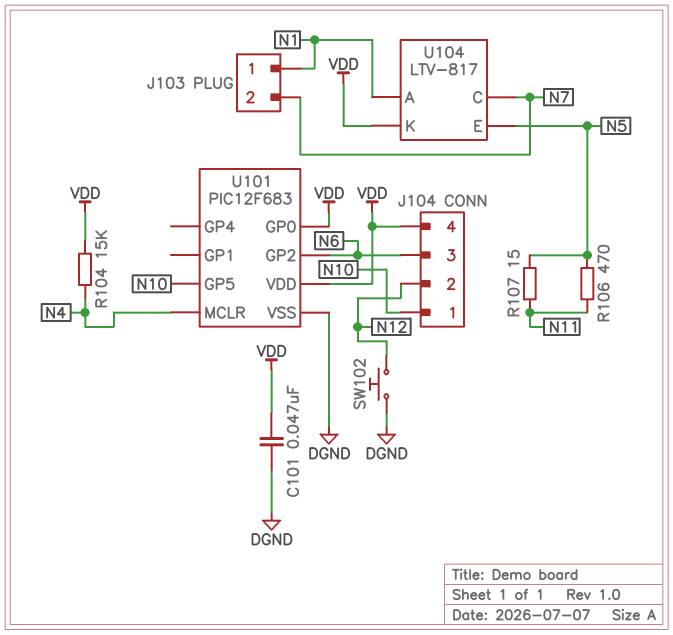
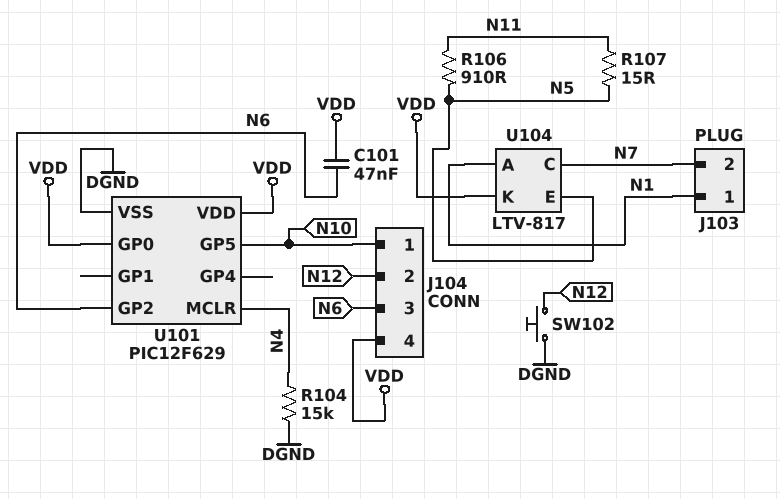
C101: 47nF (DGND, VDD) -> 47nF (N6, VDD)
R104: 15k (N4, VDD) -> 15k (DGND, N4)
R106: 470 (N5, N11) -> 910 (N5, N11)
U101: PIC12F683 -> PIC12F629

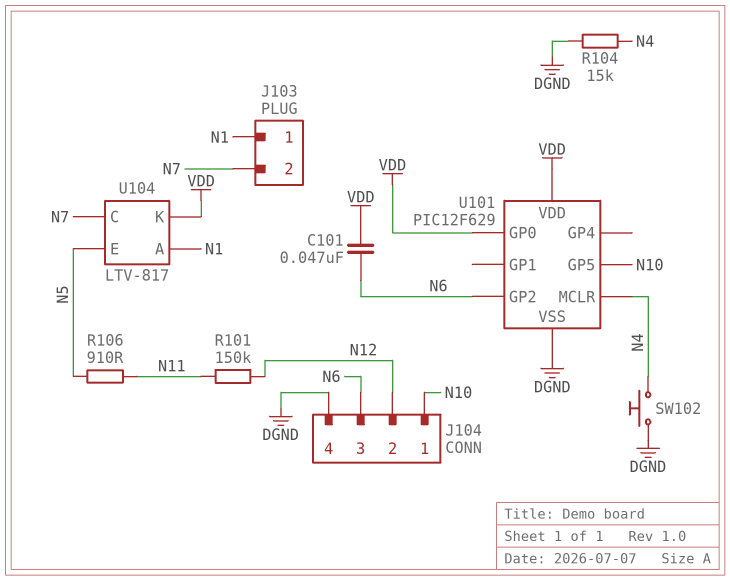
J104 pin 4: VDD -> DGND
R101: none -> 150k (N11, N12)
R107: 15 (N5, N11) -> none
SW102: button (DGND, N12) -> button (DGND, N4)

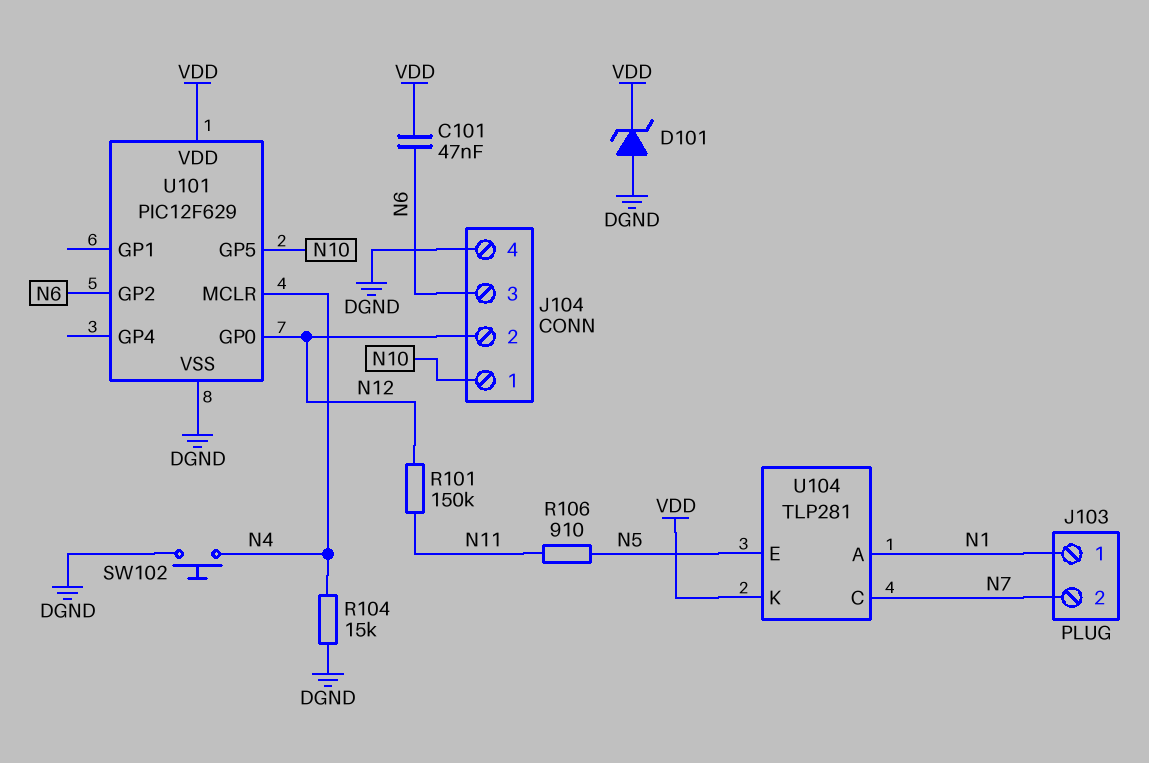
D101: none -> zener (A DGND, K VDD)
U101 pin GP0: VDD -> N12
U104: LTV-817 -> TLP281

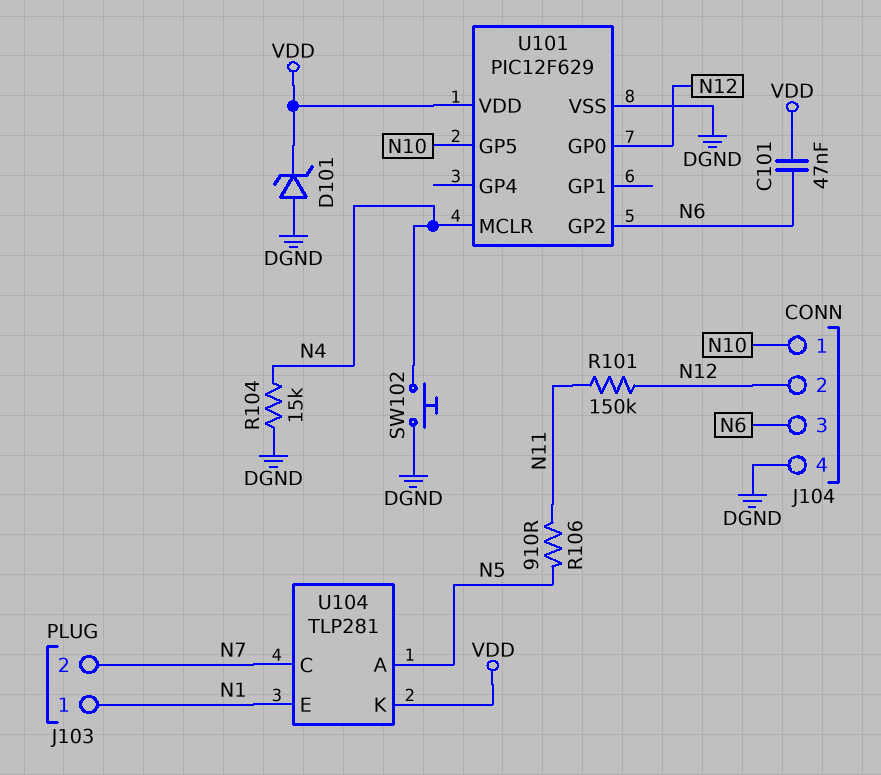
U104 pin A: N1 -> N5
U104 pin E: N5 -> N1

